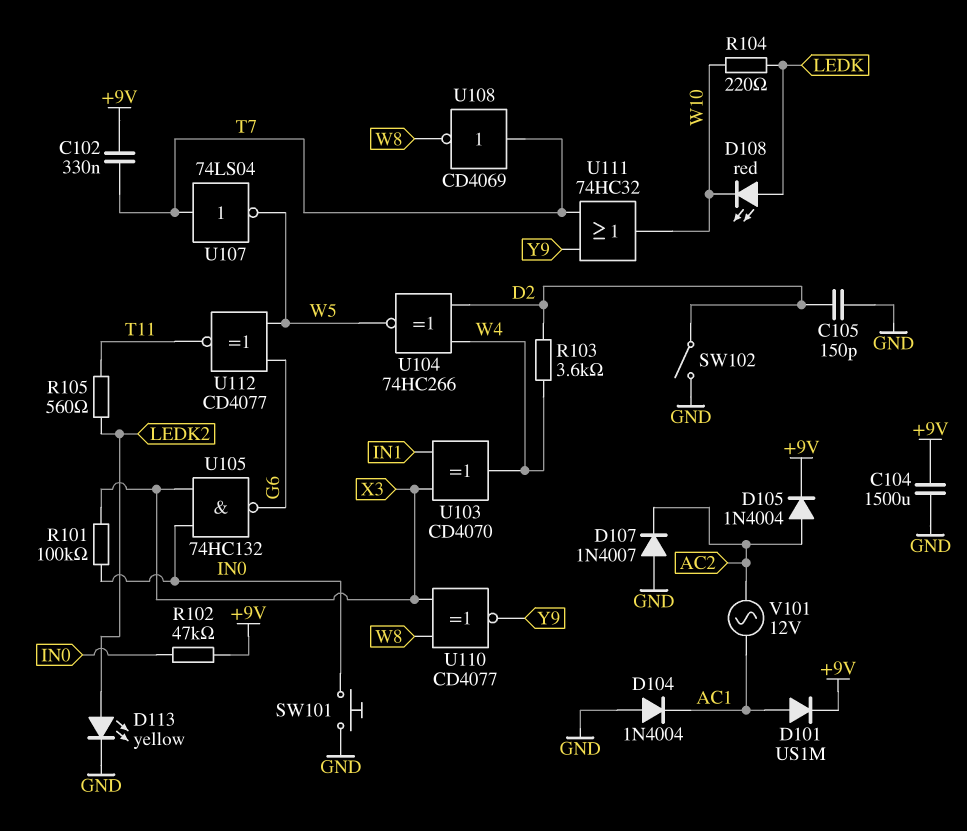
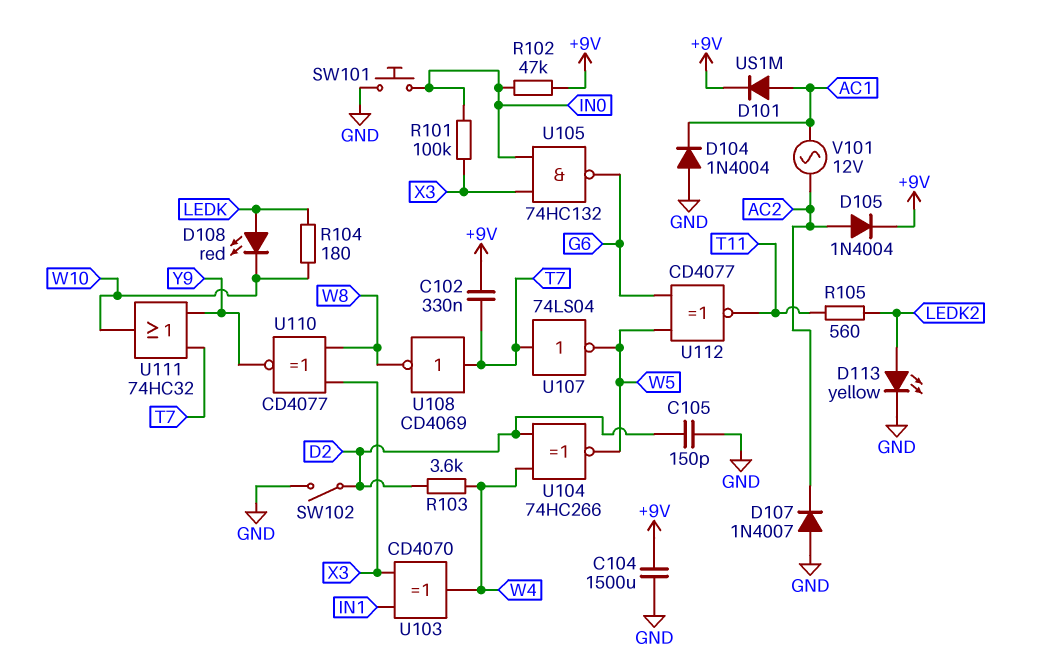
R104: 220 (LEDK, W10) -> 180 (LEDK, W10)

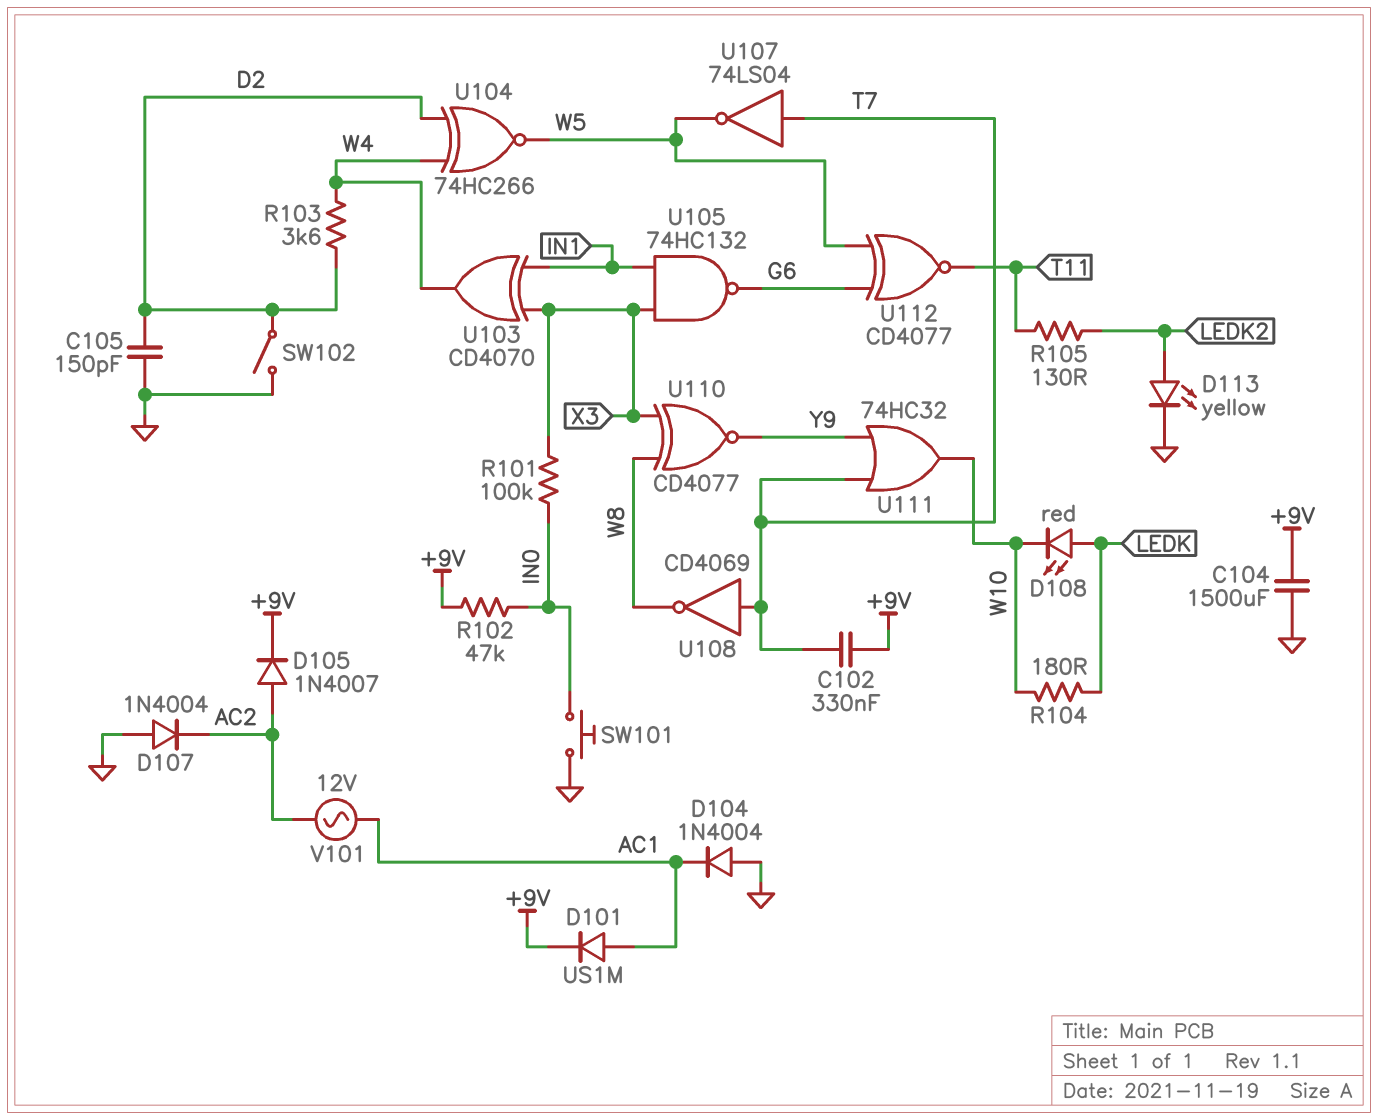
D105: diode 1N4004 (A AC2, K +9V) -> diode 1N4007 (A AC2, K +9V)
D107: diode 1N4007 (A GND, K AC2) -> diode 1N4004 (A GND, K AC2)
R105: 560 (LEDK2, T11) -> 130 (LEDK2, T11)
U105: NAND 74HC132 (in IN0, in X3, out G6) -> NAND 74HC132 (in IN1, in X3, out G6)

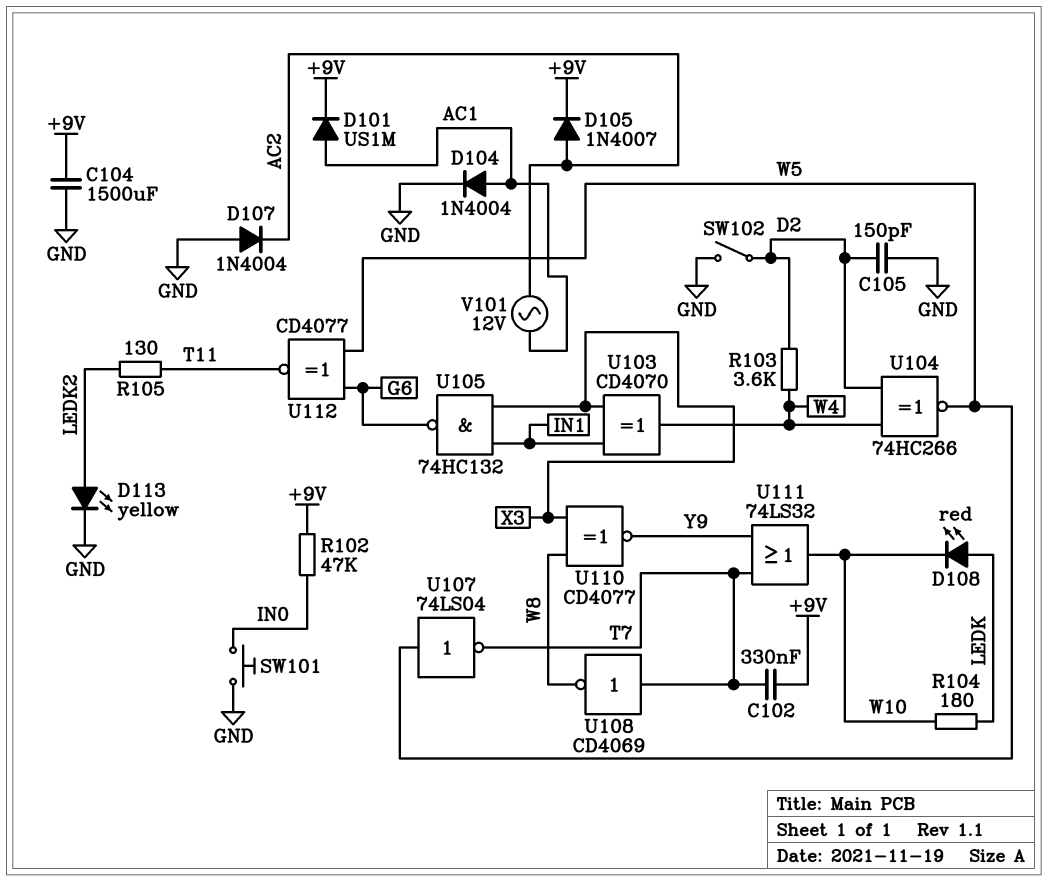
D104: diode 1N4004 (A GND, K AC1) -> diode 1N4004 (A AC1, K GND)
R101: 100k (IN0, X3) -> none
U107: NOT 74LS04 (in T7, out W5) -> NOT 74LS04 (in W5, out T7)
U111: OR 74HC32 (in T7, in Y9, out W10) -> OR 74LS32 (in T7, in Y9, out W10)

